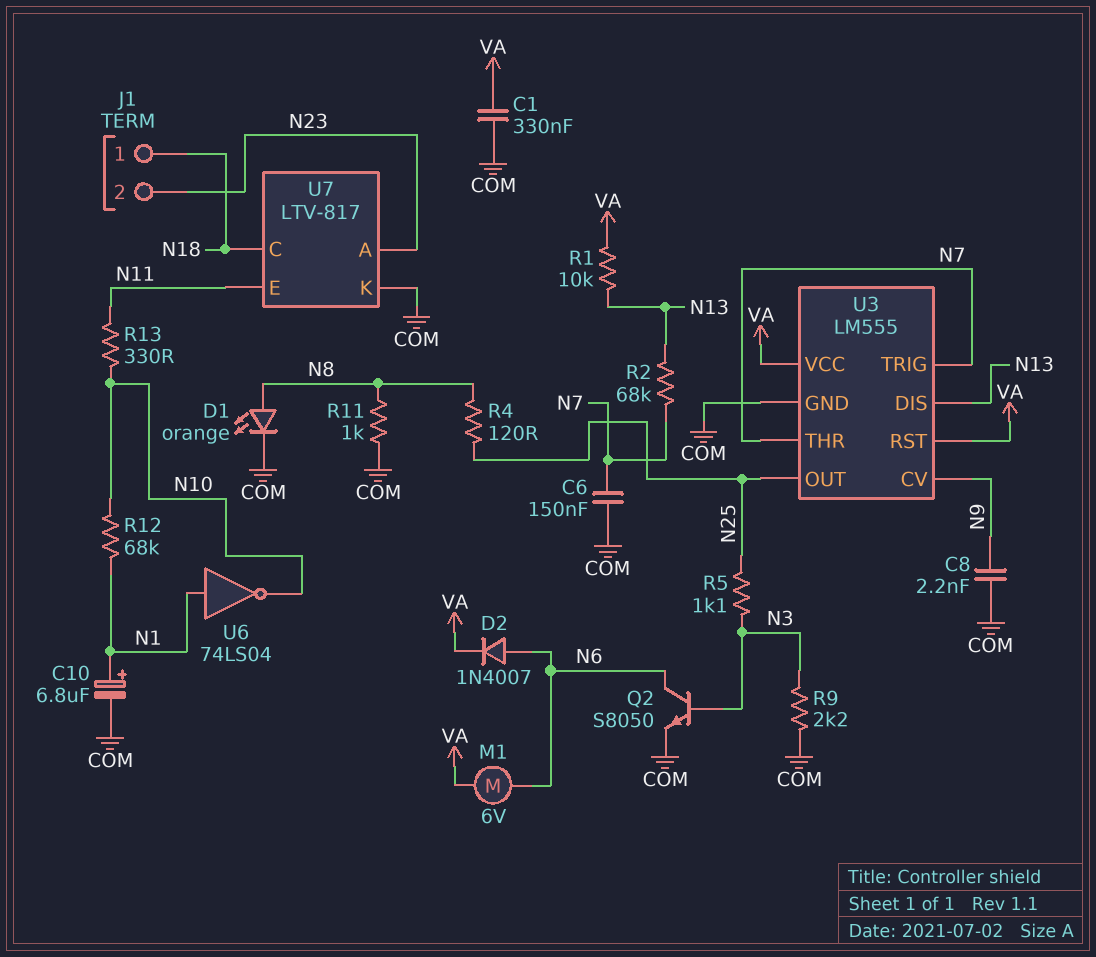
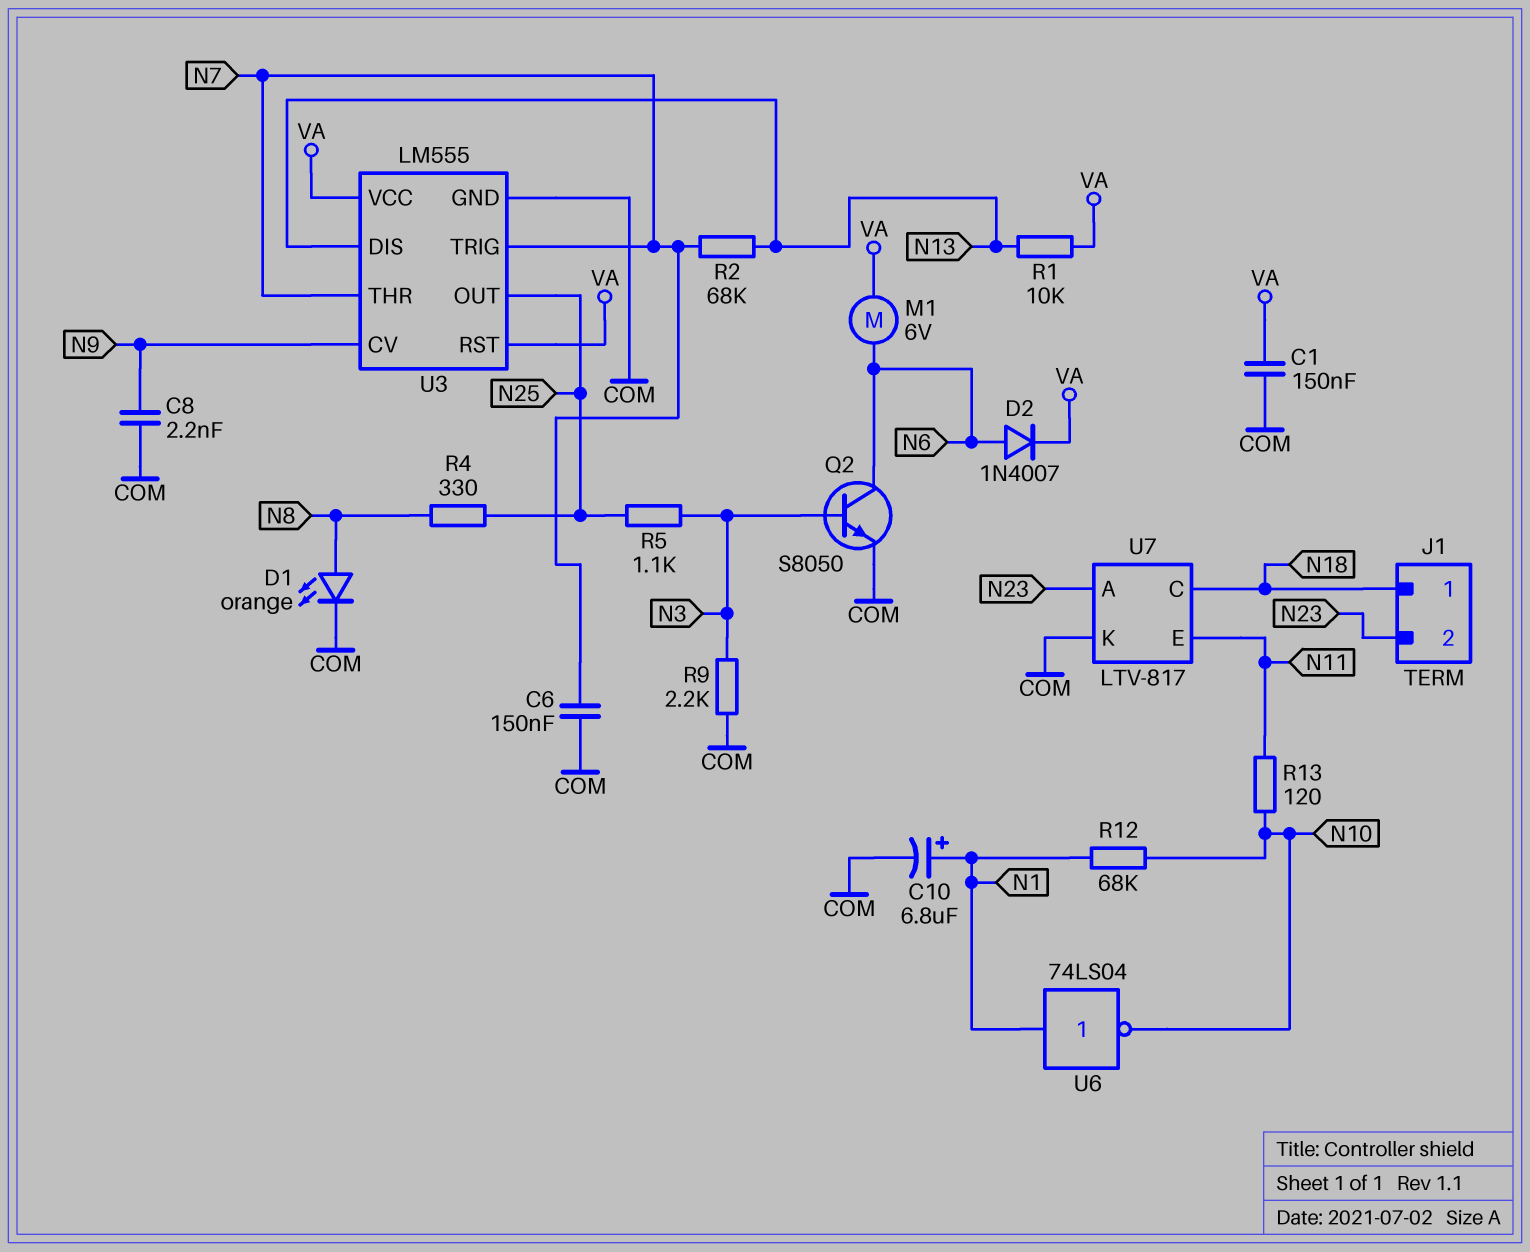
C1: 330nF (COM, VA) -> 150nF (COM, VA)
R4: 120 (N8, N25) -> 330 (N8, N25)
R11: 1k (COM, N8) -> none
R13: 330 (N10, N11) -> 120 (N10, N11)

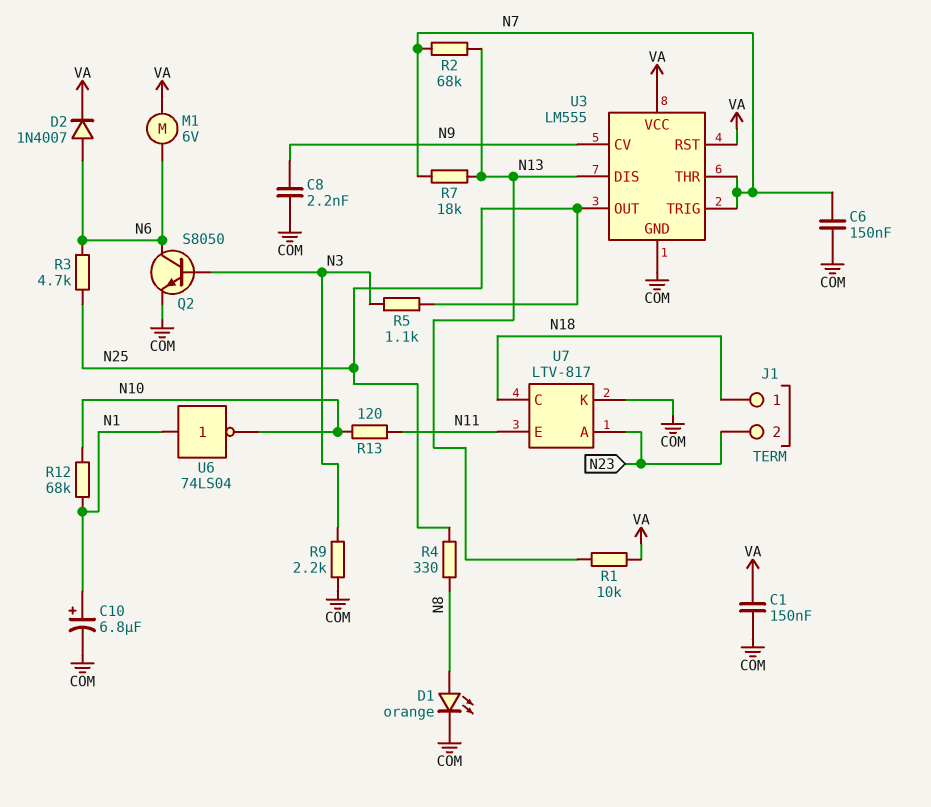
R3: none -> 4.7k (N6, N25)
R7: none -> 18k (N7, N13)

